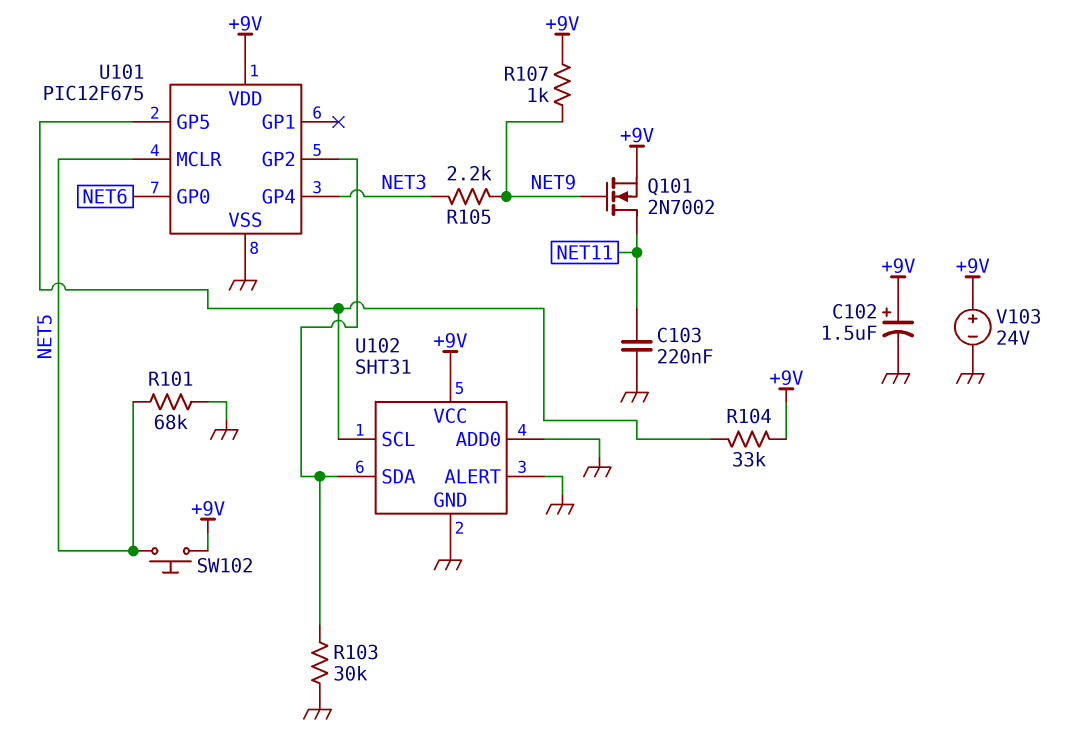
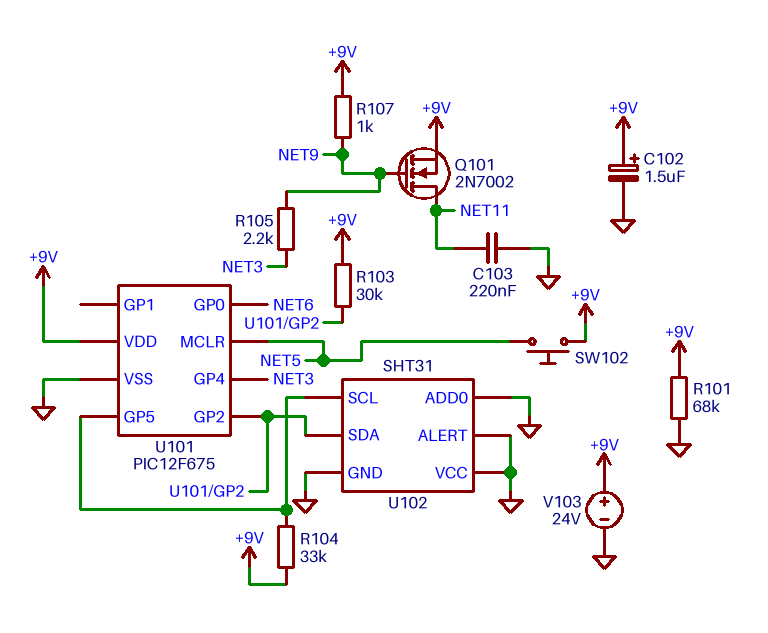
R101: 68k (GND, NET5) -> 68k (+9V, GND)
R103: 30k (GND, U101/GP2) -> 30k (+9V, U101/GP2)
U102 pin VCC: +9V -> GND

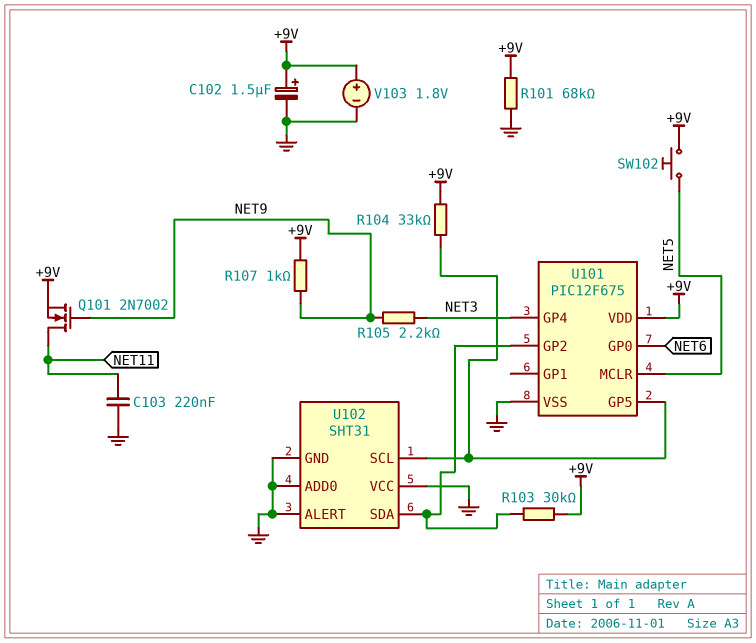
V103: 24V (plus +9V, minus GND) -> 1.8V (plus +9V, minus GND)

